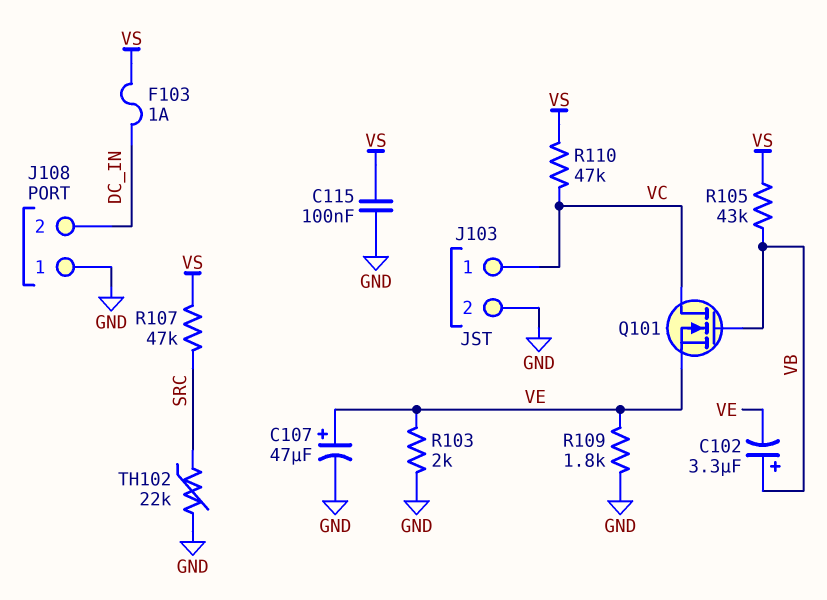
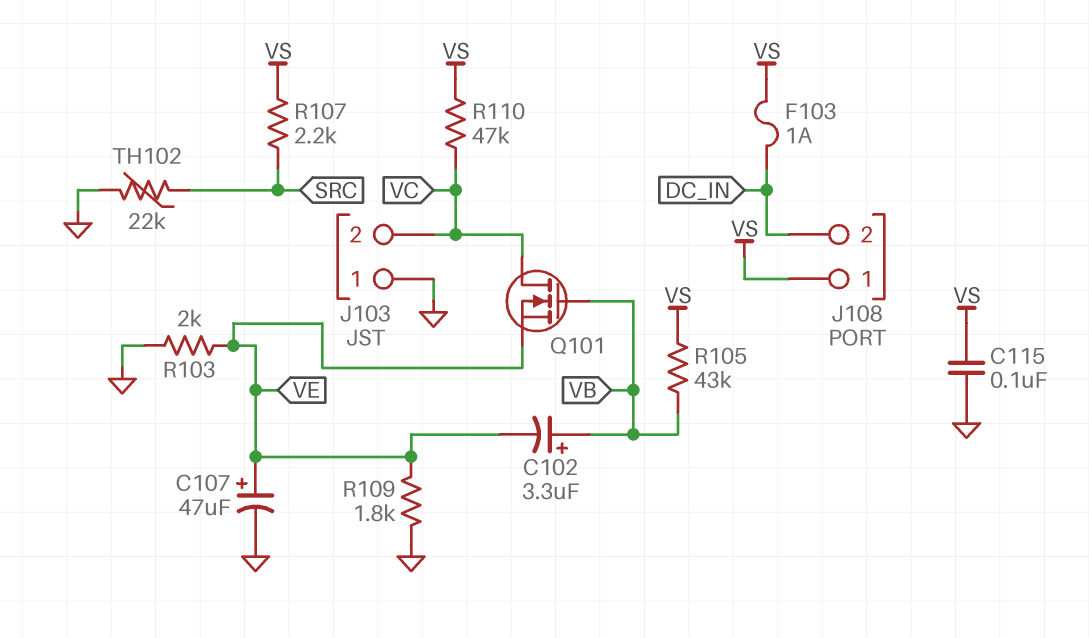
J103 pin 1: VC -> GND
J103 pin 2: GND -> VC
J108 pin 1: GND -> VS
R107: 47k (SRC, VS) -> 2.2k (SRC, VS)

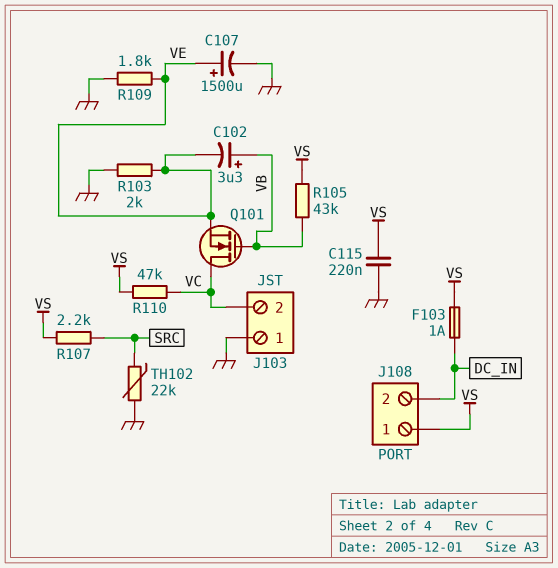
C107: 47uF (plus VE, minus GND) -> 1500uF (plus VE, minus GND)
C115: 100nF (GND, VS) -> 220nF (GND, VS)

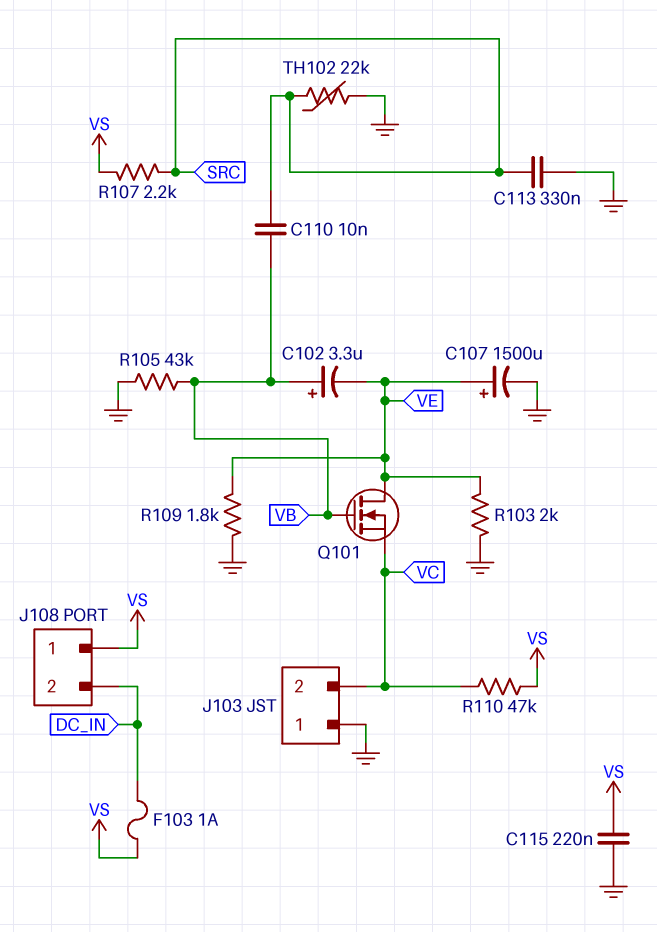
C110: none -> 10nF (SRC, VB)
C113: none -> 330nF (GND, SRC)
Q101: NMOS (G VB, D VC, S VE) -> NMOS (G VB, D VE, S VC)
R105: 43k (VB, VS) -> 43k (GND, VB)

